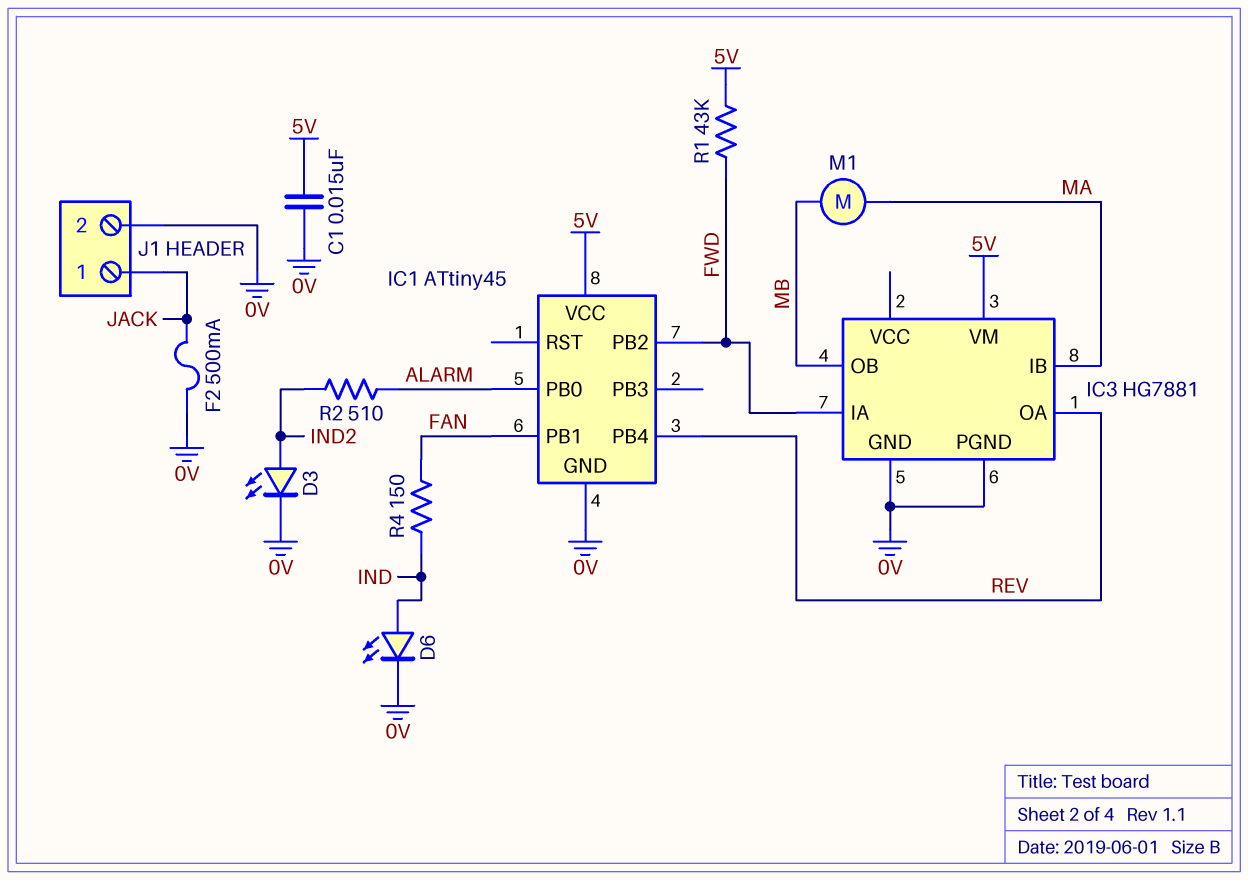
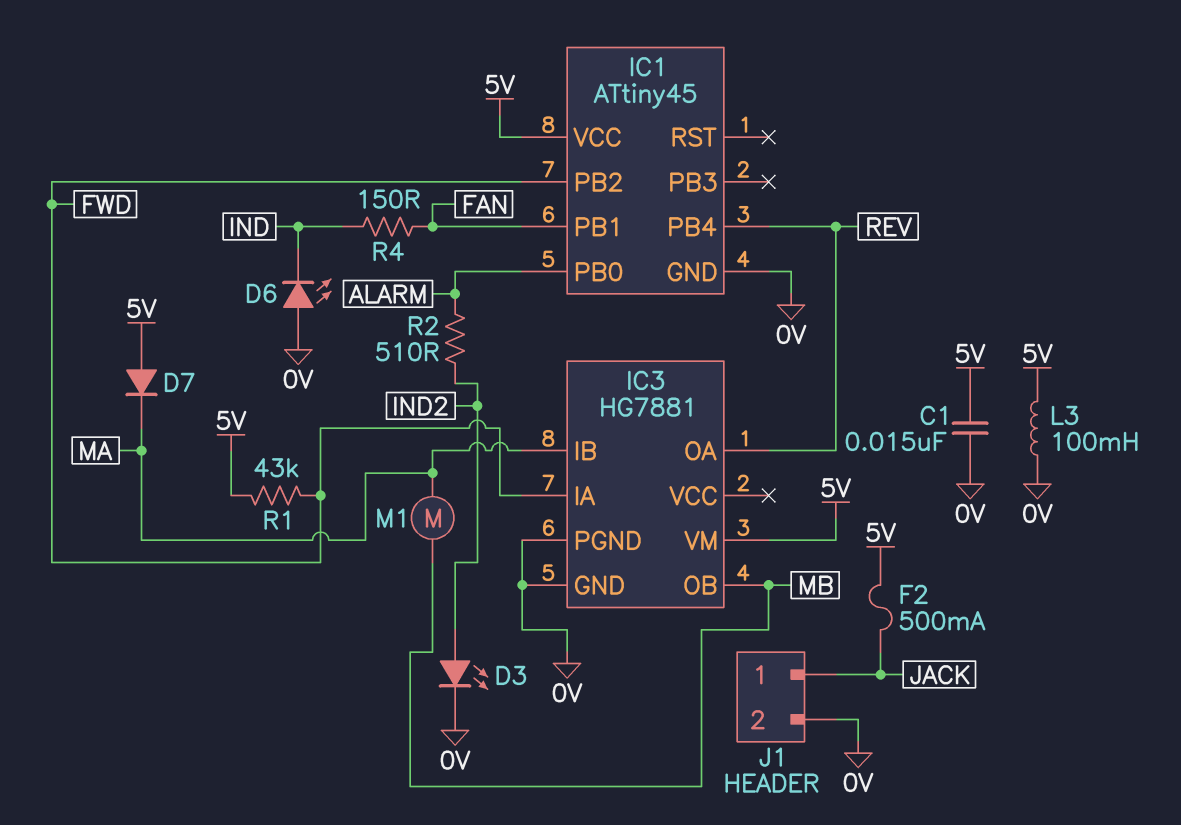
D6: LED (A IND, K 0V) -> LED (A 0V, K IND)
D7: none -> diode (A 5V, K MA)
F2: 500mA (0V, JACK) -> 500mA (5V, JACK)
L3: none -> 100mH (0V, 5V)

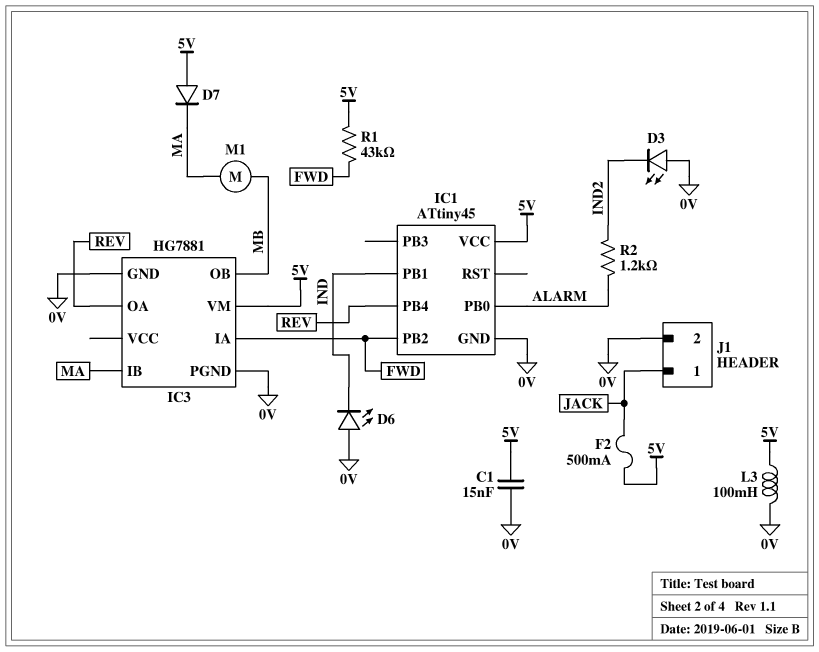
D3: LED (A IND2, K 0V) -> LED (A 0V, K IND2)
IC1 pin PB1: FAN -> IND
R2: 510 (ALARM, IND2) -> 1.2k (ALARM, IND2)
R4: 150 (FAN, IND) -> none

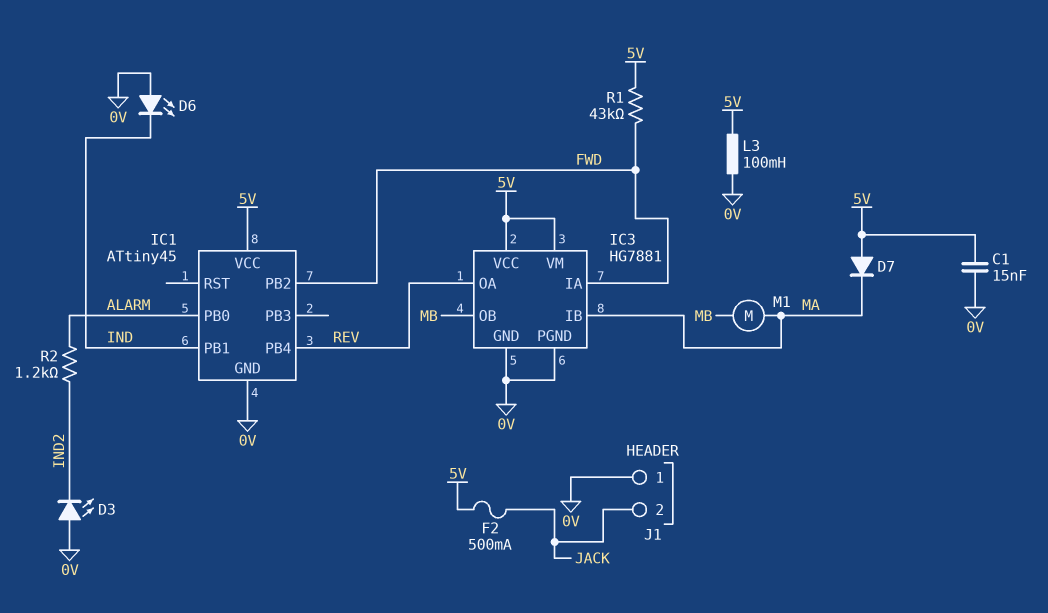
IC3 pin VCC: none -> 5V
J1 pin 1: JACK -> 0V
J1 pin 2: 0V -> JACK

